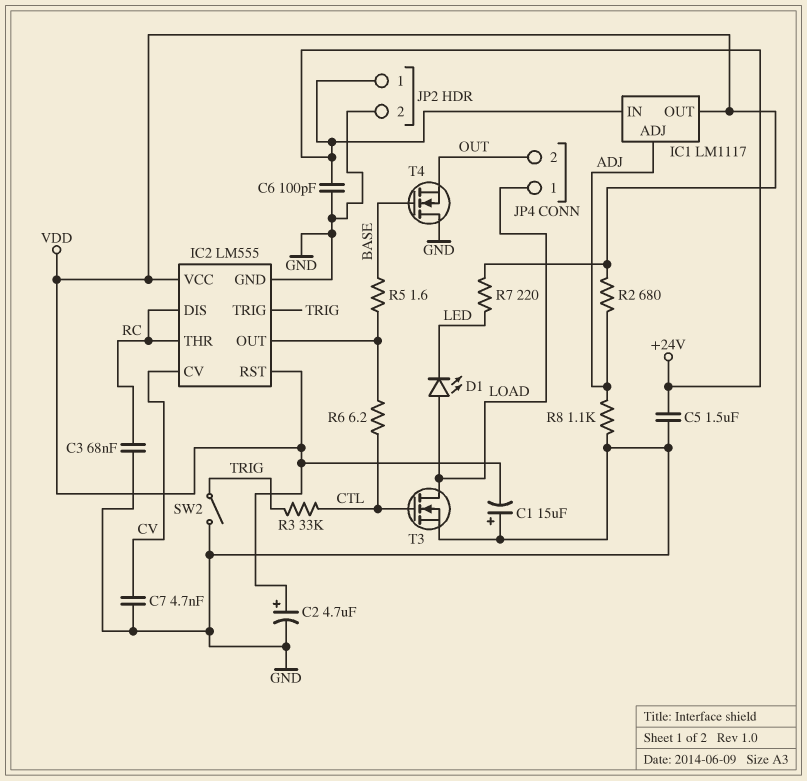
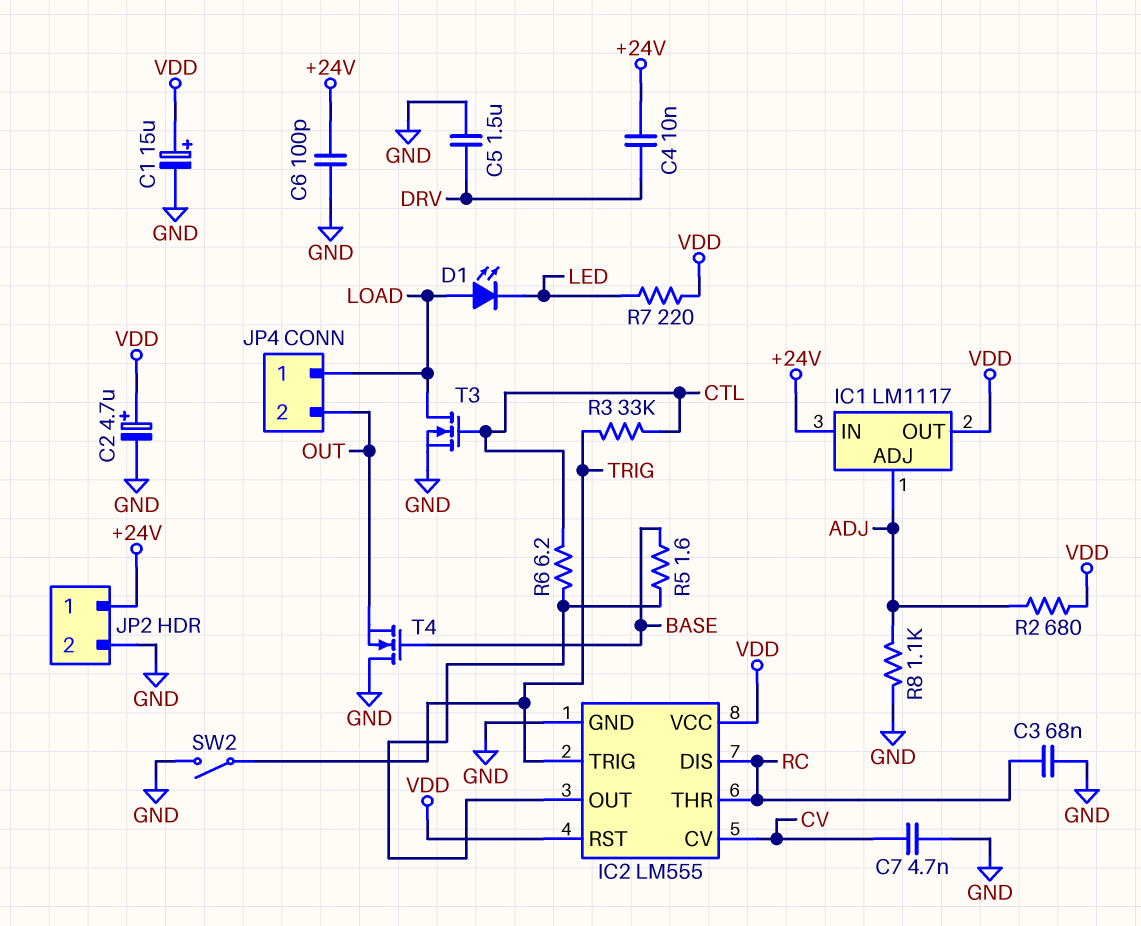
C1: 15uF (plus GND, minus VDD) -> 15uF (plus VDD, minus GND)
C4: none -> 10nF (+24V, DRV)
C5: 1.5uF (+24V, GND) -> 1.5uF (DRV, GND)

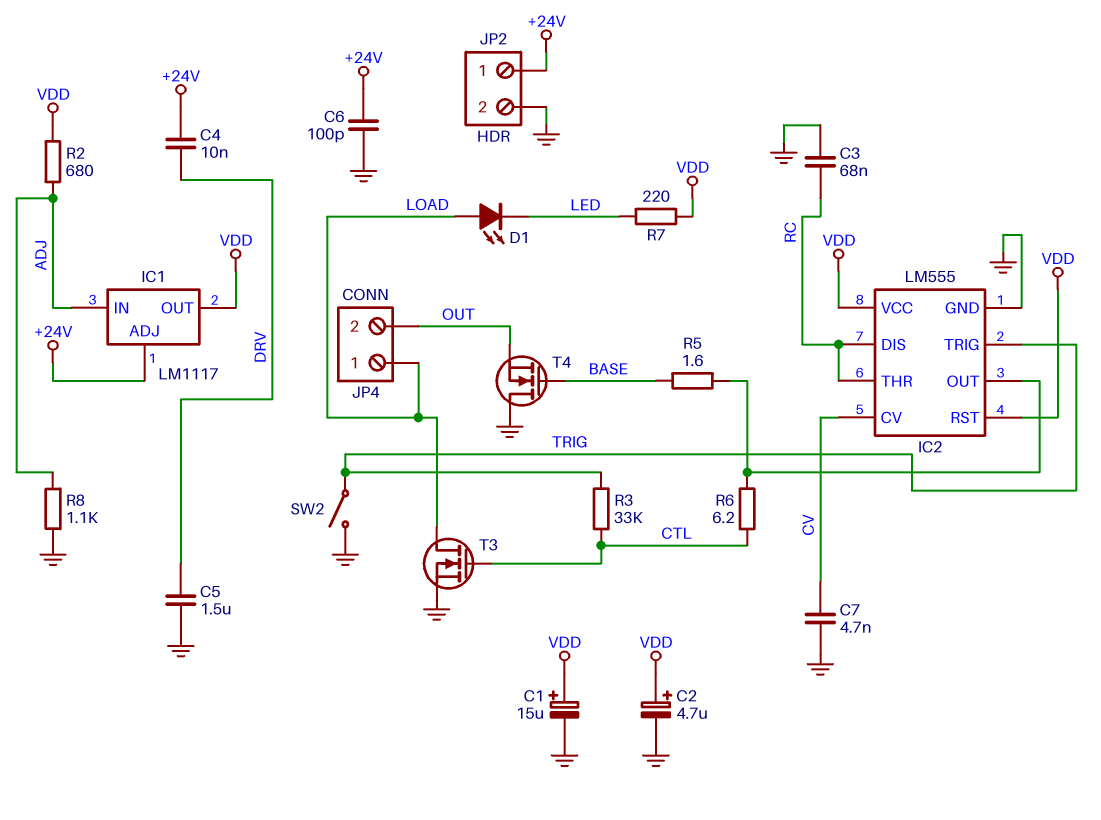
IC1 pin ADJ: ADJ -> +24V
IC1 pin IN: +24V -> ADJ

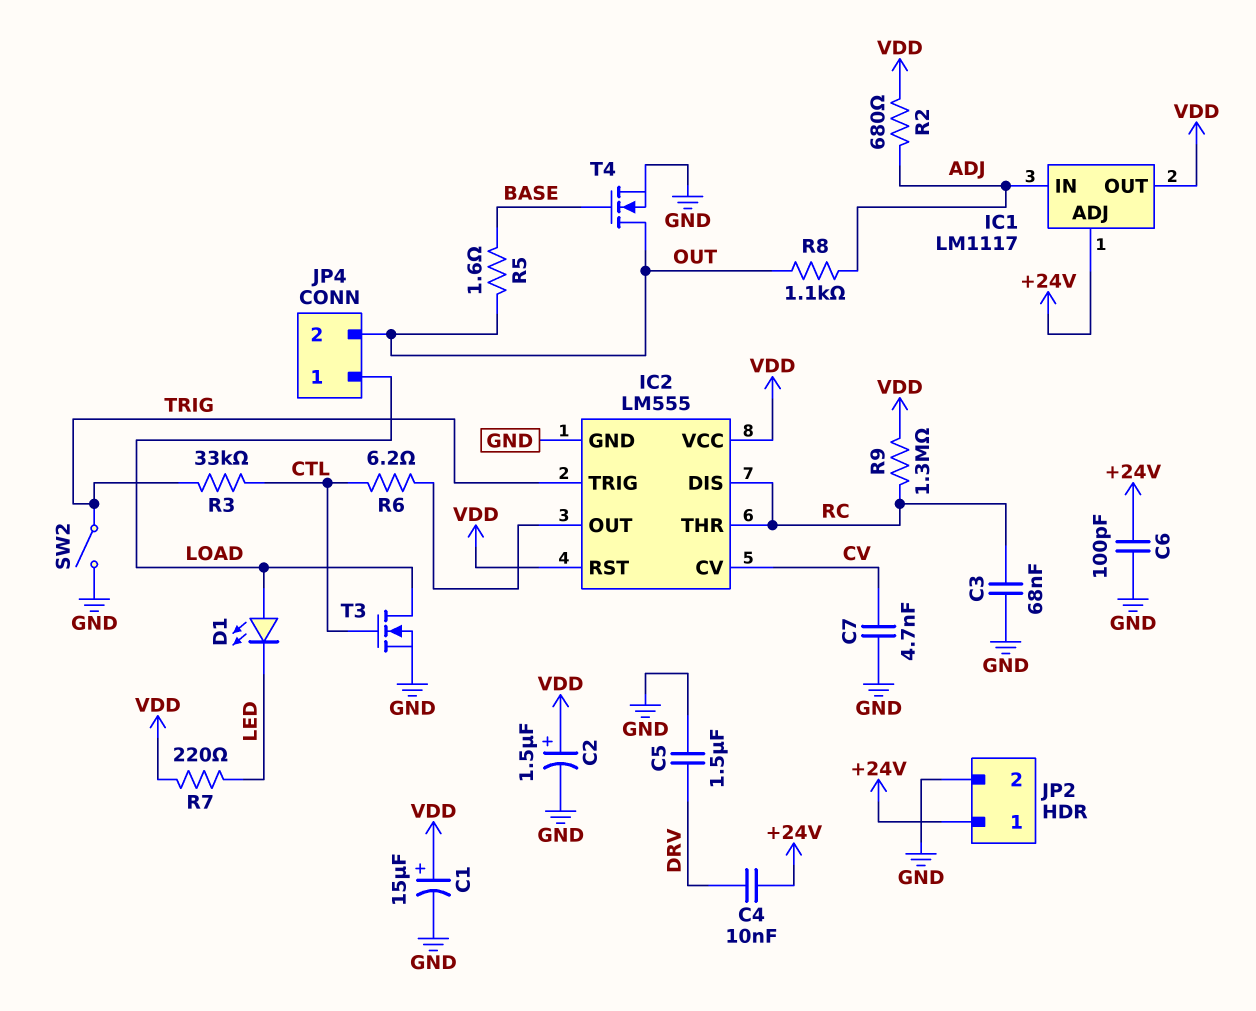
C2: 4.7uF (plus VDD, minus GND) -> 1.5uF (plus VDD, minus GND)
R5: 1.6 (BASE, IC2/OUT) -> 1.6 (BASE, OUT)
R8: 1.1k (ADJ, GND) -> 1.1k (ADJ, OUT)
R9: none -> 1.3M (RC, VDD)
T4: NMOS (G BASE, D GND, S OUT) -> NMOS (G BASE, D OUT, S GND)

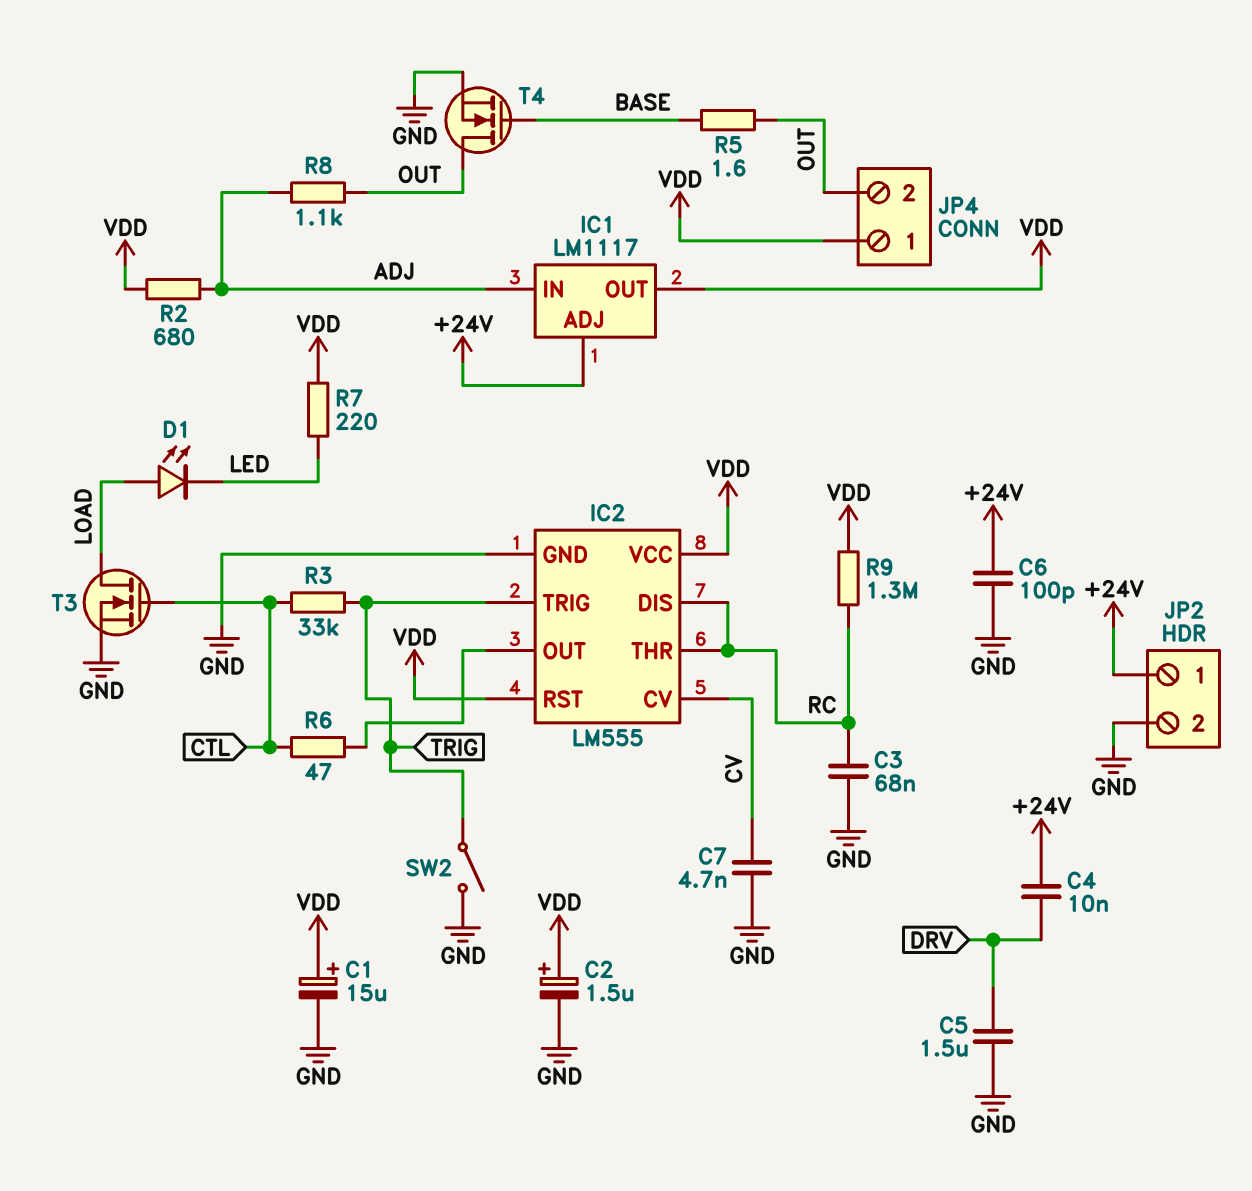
JP4 pin 1: LOAD -> VDD
R6: 6.2 (CTL, IC2/OUT) -> 47 (CTL, IC2/OUT)

